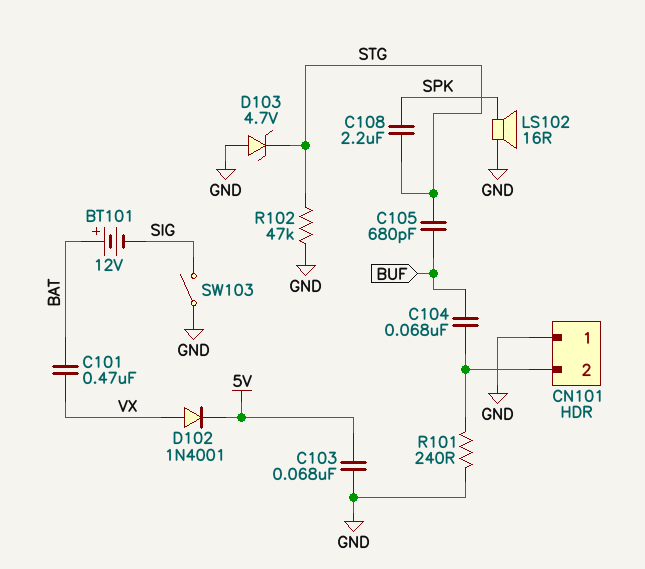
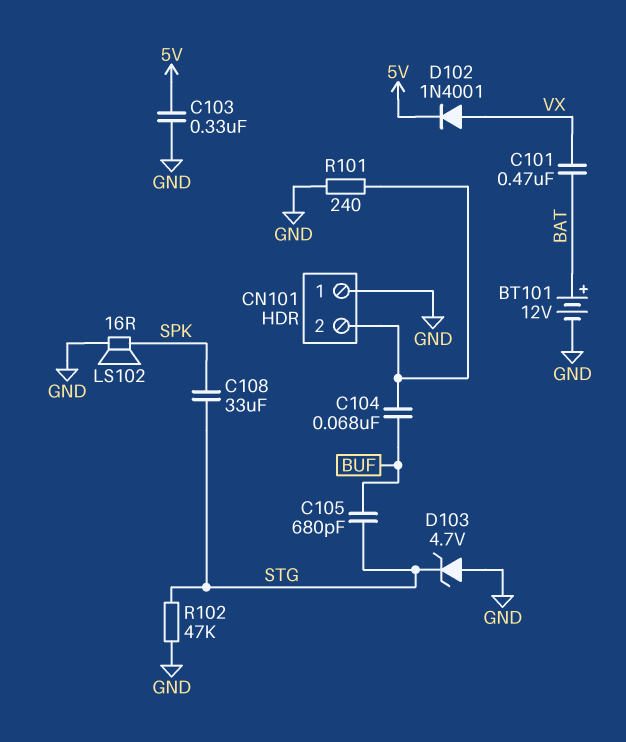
BT101: 12V (plus BAT, minus SIG) -> 12V (plus BAT, minus GND)
C103: 68nF (5V, GND) -> 330nF (5V, GND)
C108: 2.2uF (SPK, STG) -> 33uF (SPK, STG)
SW103: switch (GND, SIG) -> none

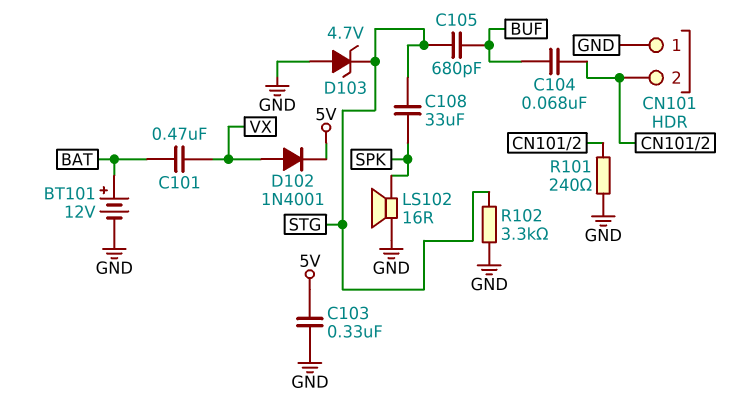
R102: 47k (GND, STG) -> 3.3k (GND, STG)

